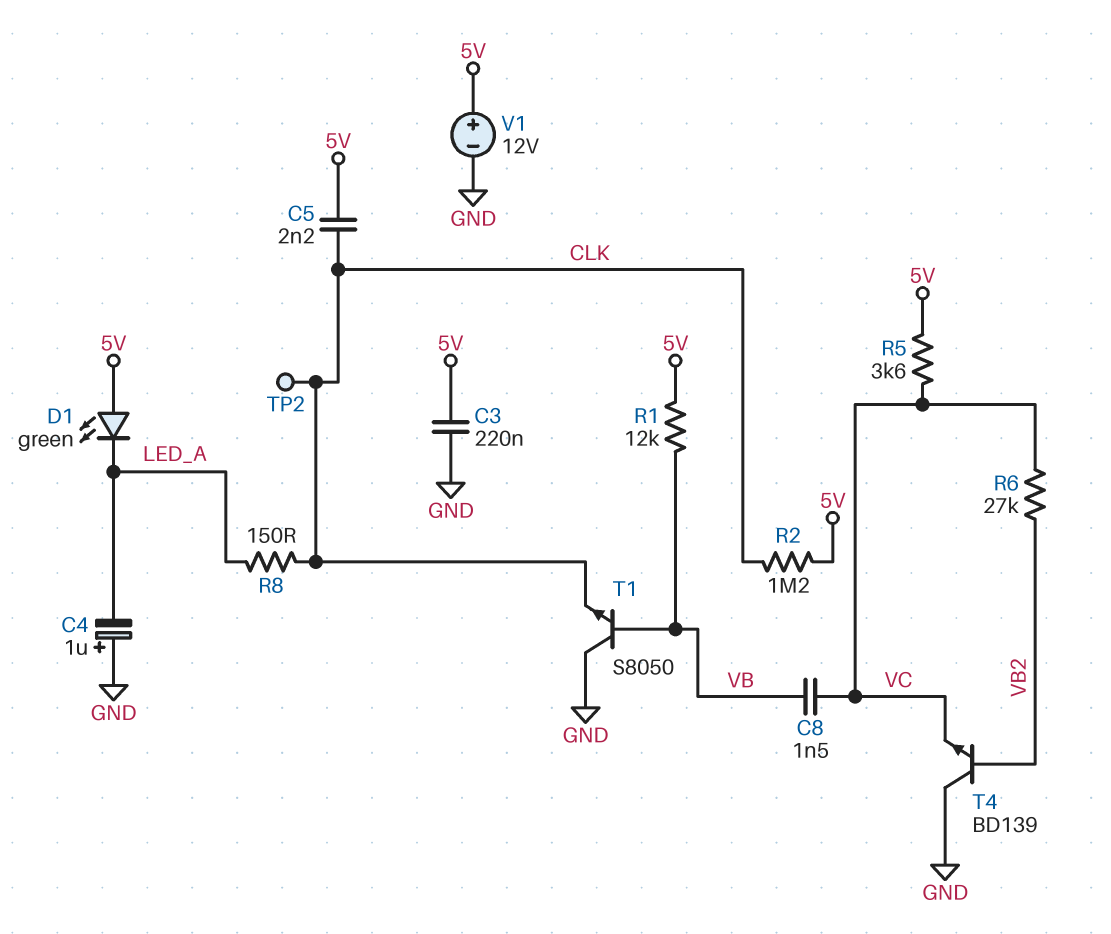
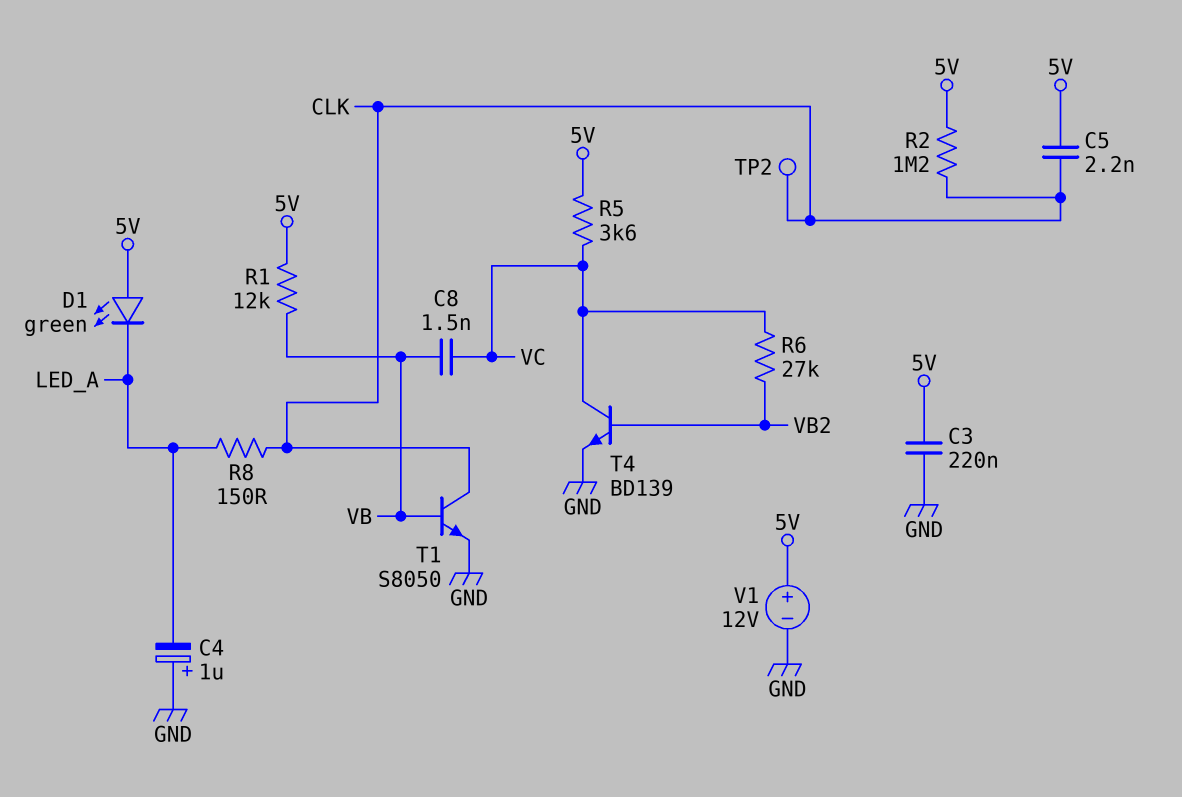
T1: NPN S8050 (B VB, C GND, E CLK) -> NPN S8050 (B VB, C CLK, E GND)
T4: NPN BD139 (B VB2, C GND, E VC) -> NPN BD139 (B VB2, C VC, E GND)

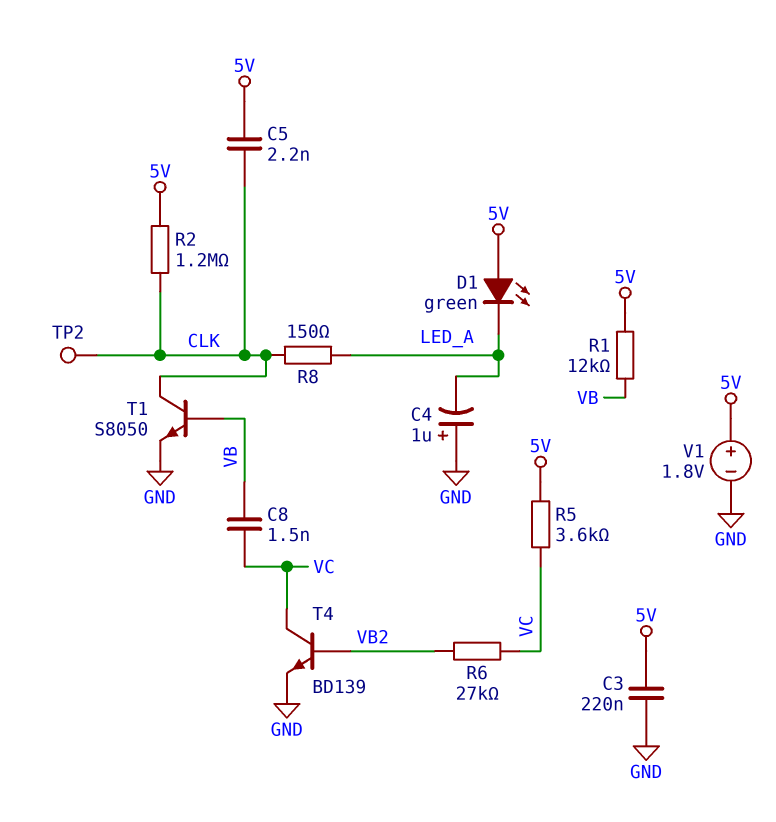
V1: 12V (plus 5V, minus GND) -> 1.8V (plus 5V, minus GND)

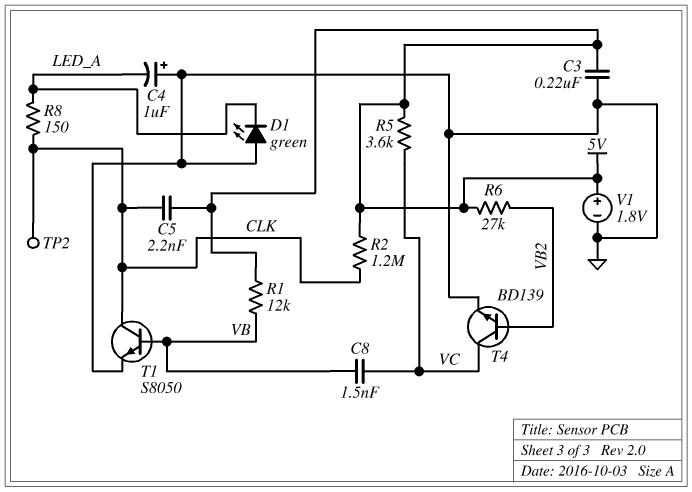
D1: LED green (A 5V, K LED_A) -> LED green (A GND, K LED_A)
R6: 27k (VB2, VC) -> 27k (5V, VB2)

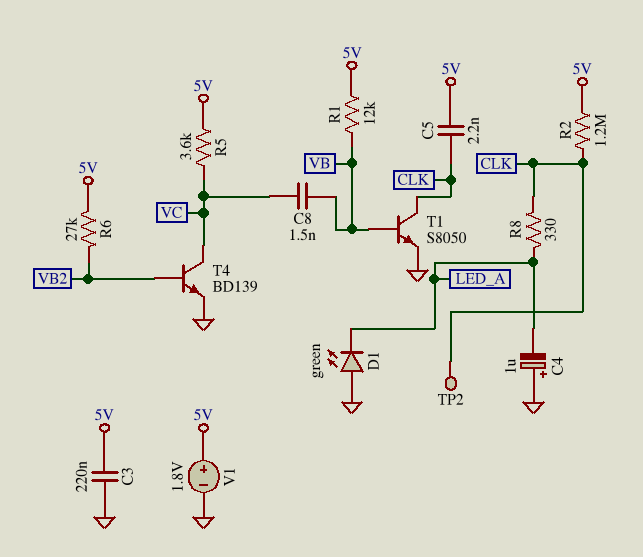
R8: 150 (CLK, LED_A) -> 330 (CLK, LED_A)

